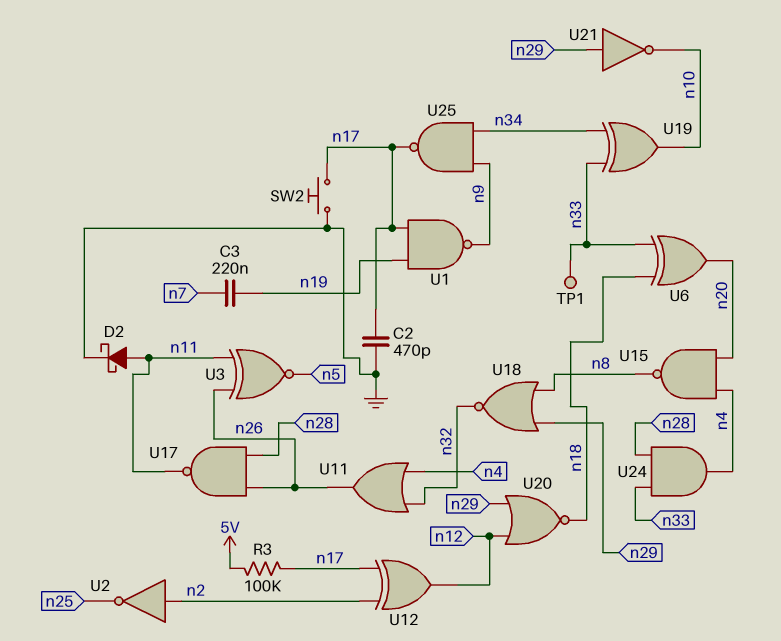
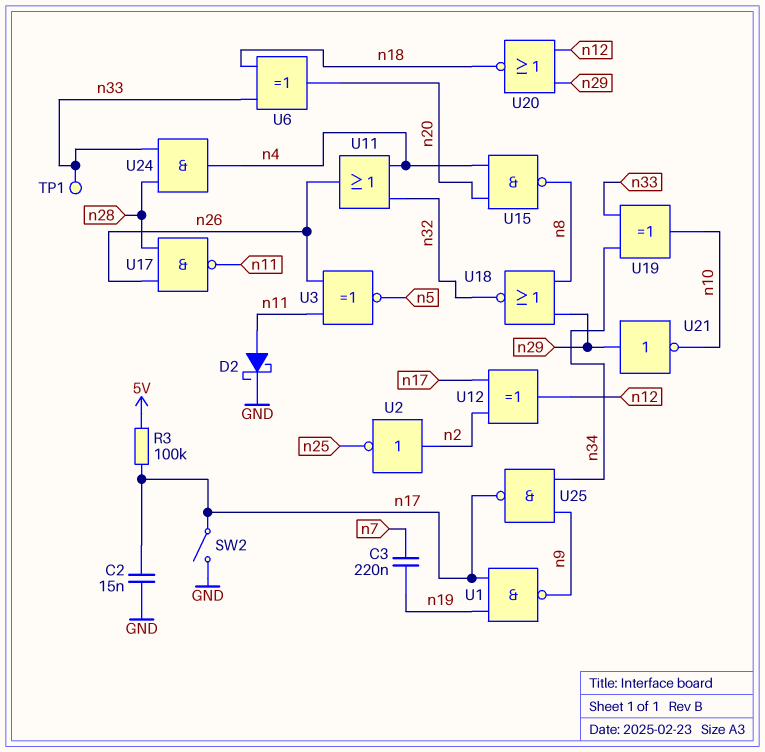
C2: 470pF (GND, n17) -> 15nF (GND, n17)
SW2: button (GND, n17) -> switch (GND, n17)

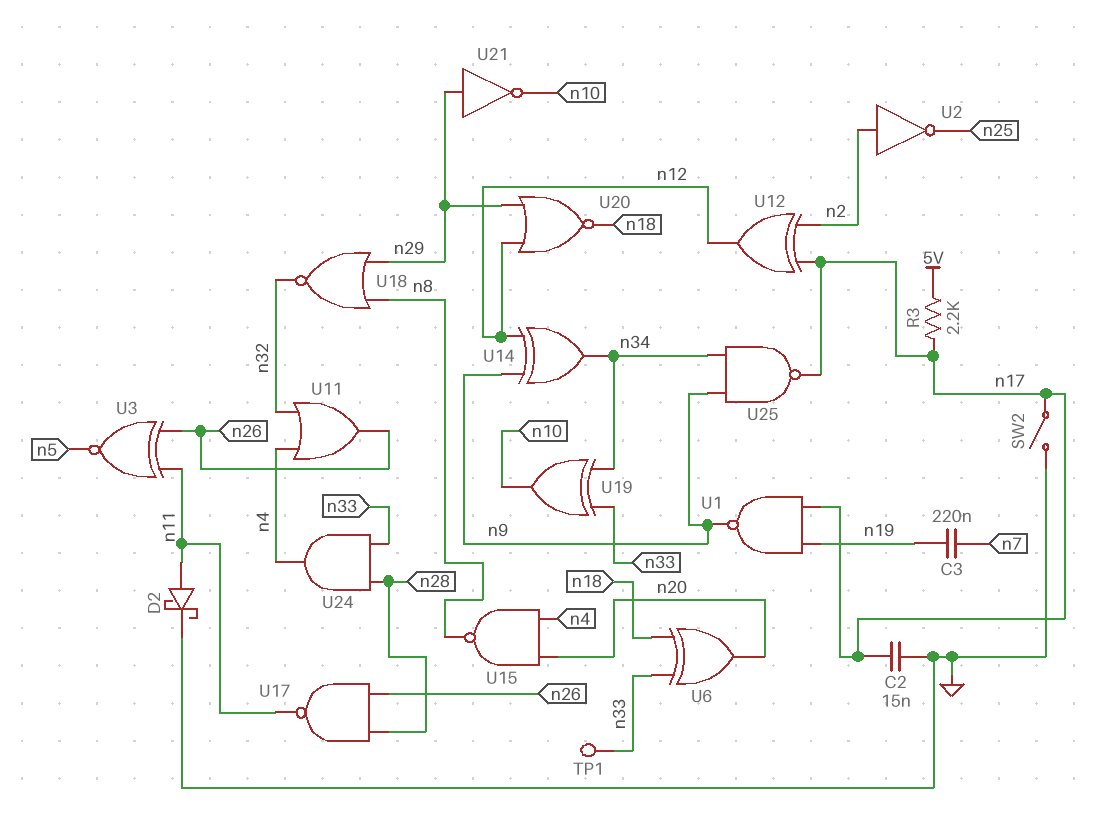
R3: 100k (5V, n17) -> 2.2k (5V, n17)
U14: none -> XOR (in n9, in n12, out n34)

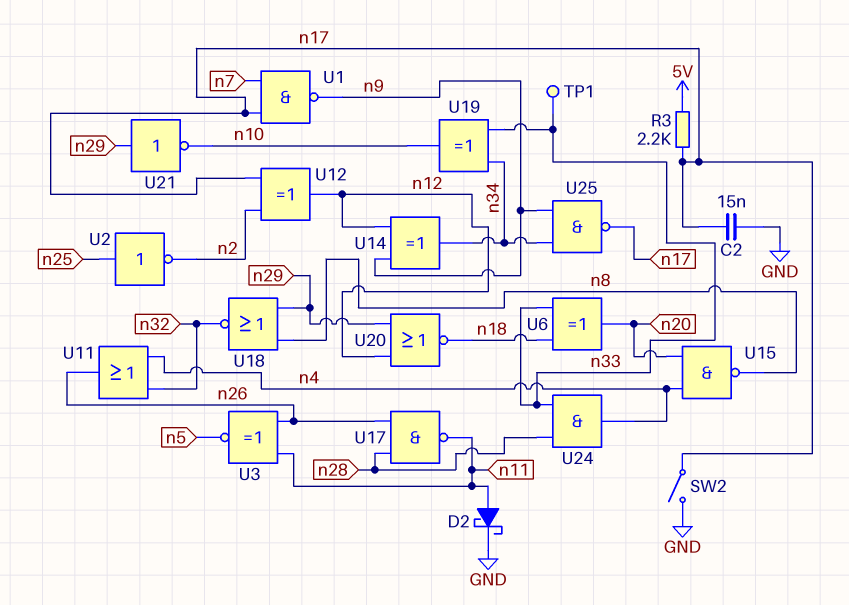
C3: 220nF (n7, n19) -> none
U1: NAND (in n17, in n19, out n9) -> NAND (in n7, in n17, out n9)
U2: NOT (in n2, out n25) -> NOT (in n25, out n2)

